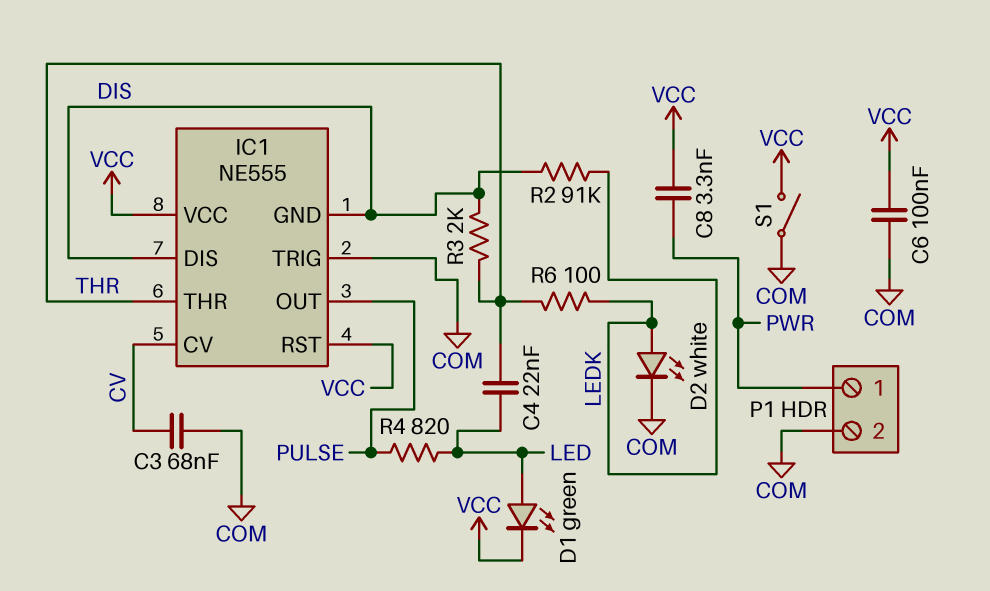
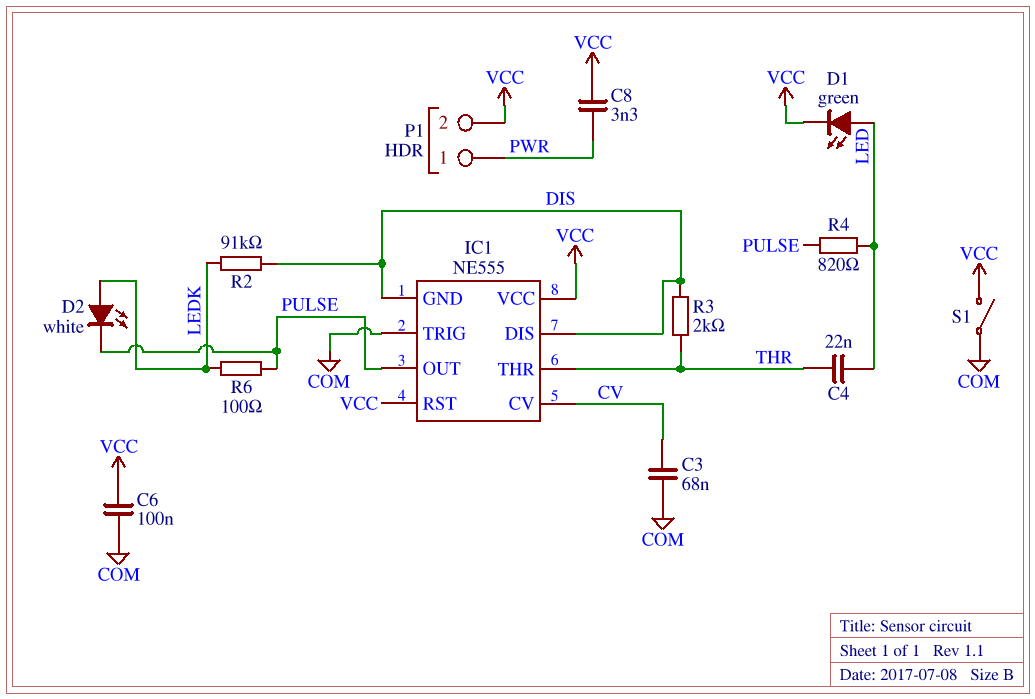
D2: LED white (A LEDK, K COM) -> LED white (A LEDK, K PULSE)
P1 pin 2: COM -> VCC
R6: 100 (LEDK, THR) -> 100 (LEDK, PULSE)

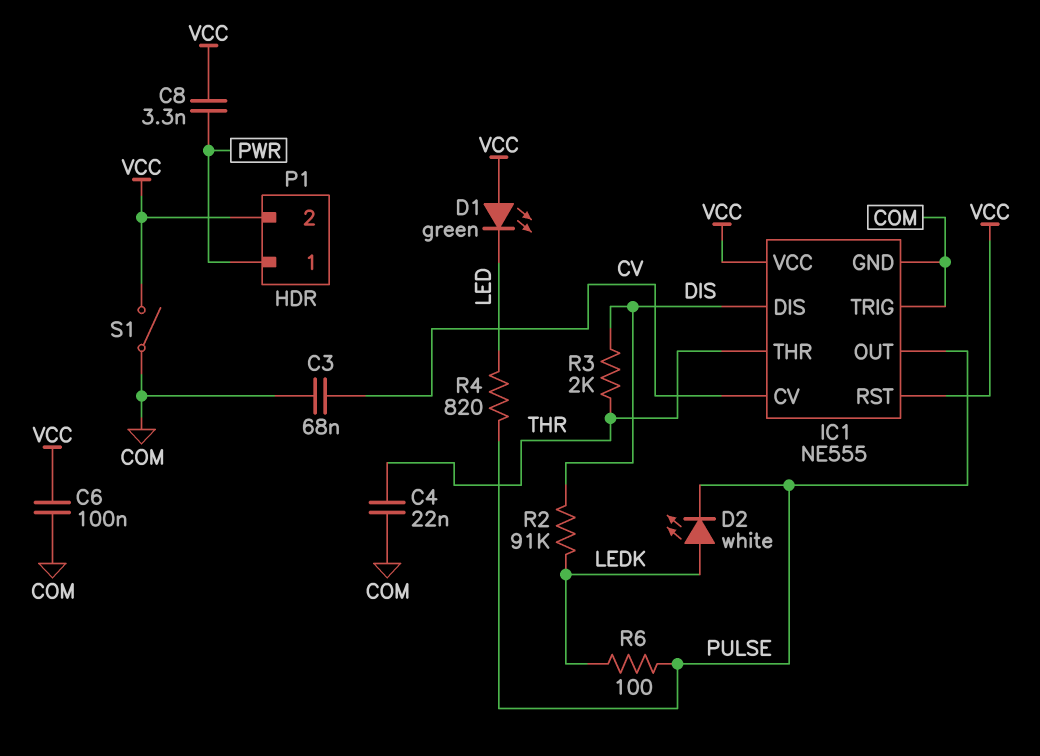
C4: 22nF (LED, THR) -> 22nF (COM, THR)
D1: LED green (A LED, K VCC) -> LED green (A VCC, K LED)
IC1 pin GND: DIS -> COM

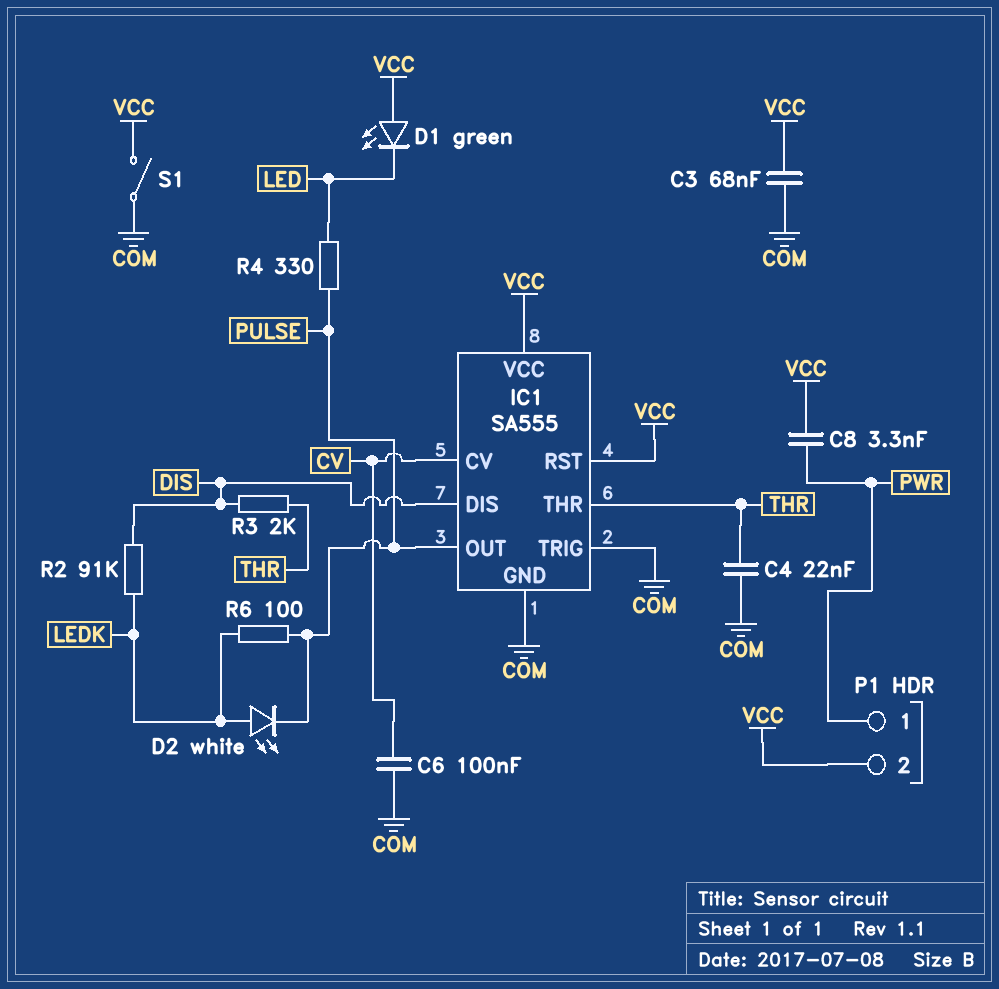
C3: 68nF (COM, CV) -> 68nF (COM, VCC)
C6: 100nF (COM, VCC) -> 100nF (COM, CV)
IC1: NE555 -> SA555
R4: 820 (LED, PULSE) -> 330 (LED, PULSE)

